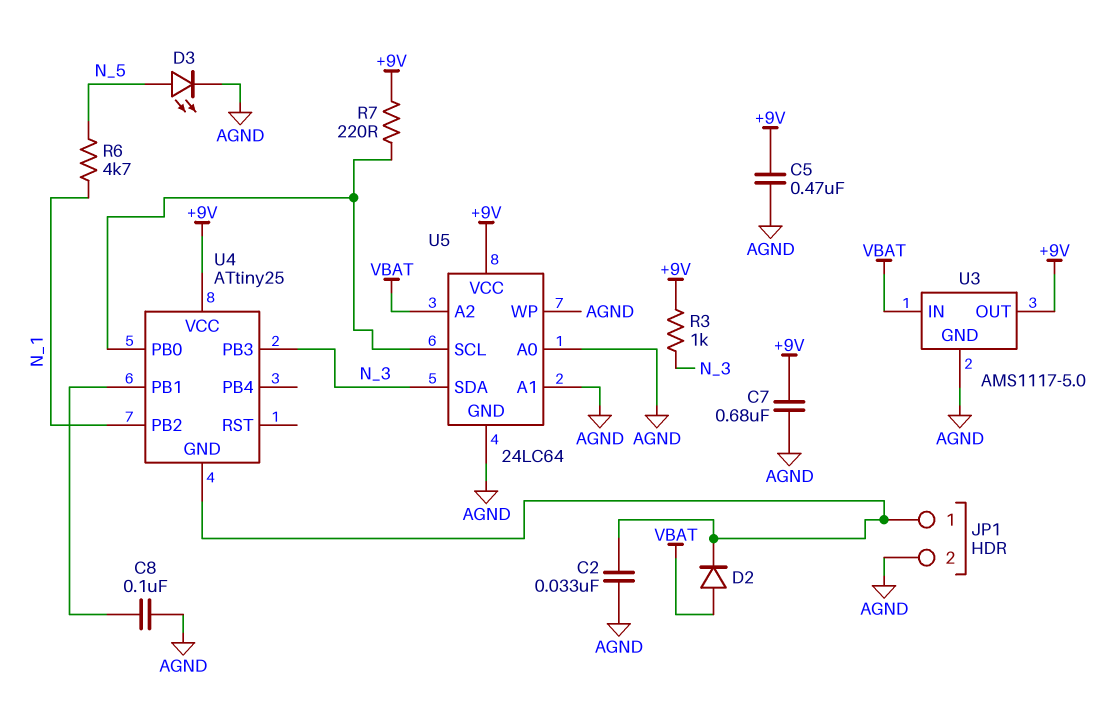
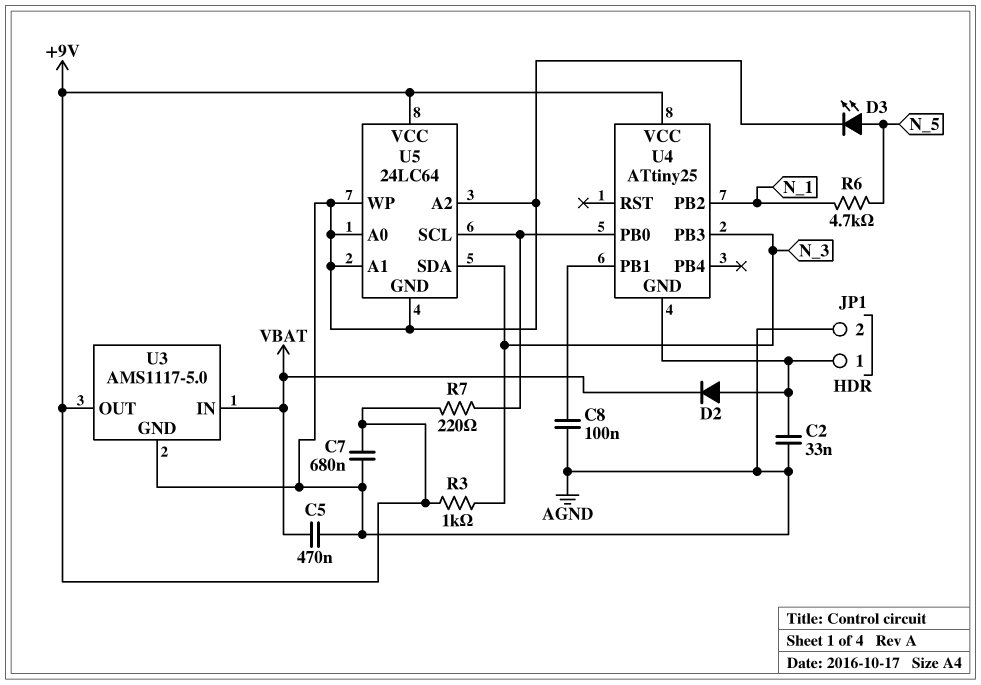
C5: 470nF (+9V, AGND) -> 470nF (AGND, VBAT)
D2: diode (A VBAT, K JP1/1) -> diode (A JP1/1, K VBAT)
U5 pin A2: VBAT -> AGND

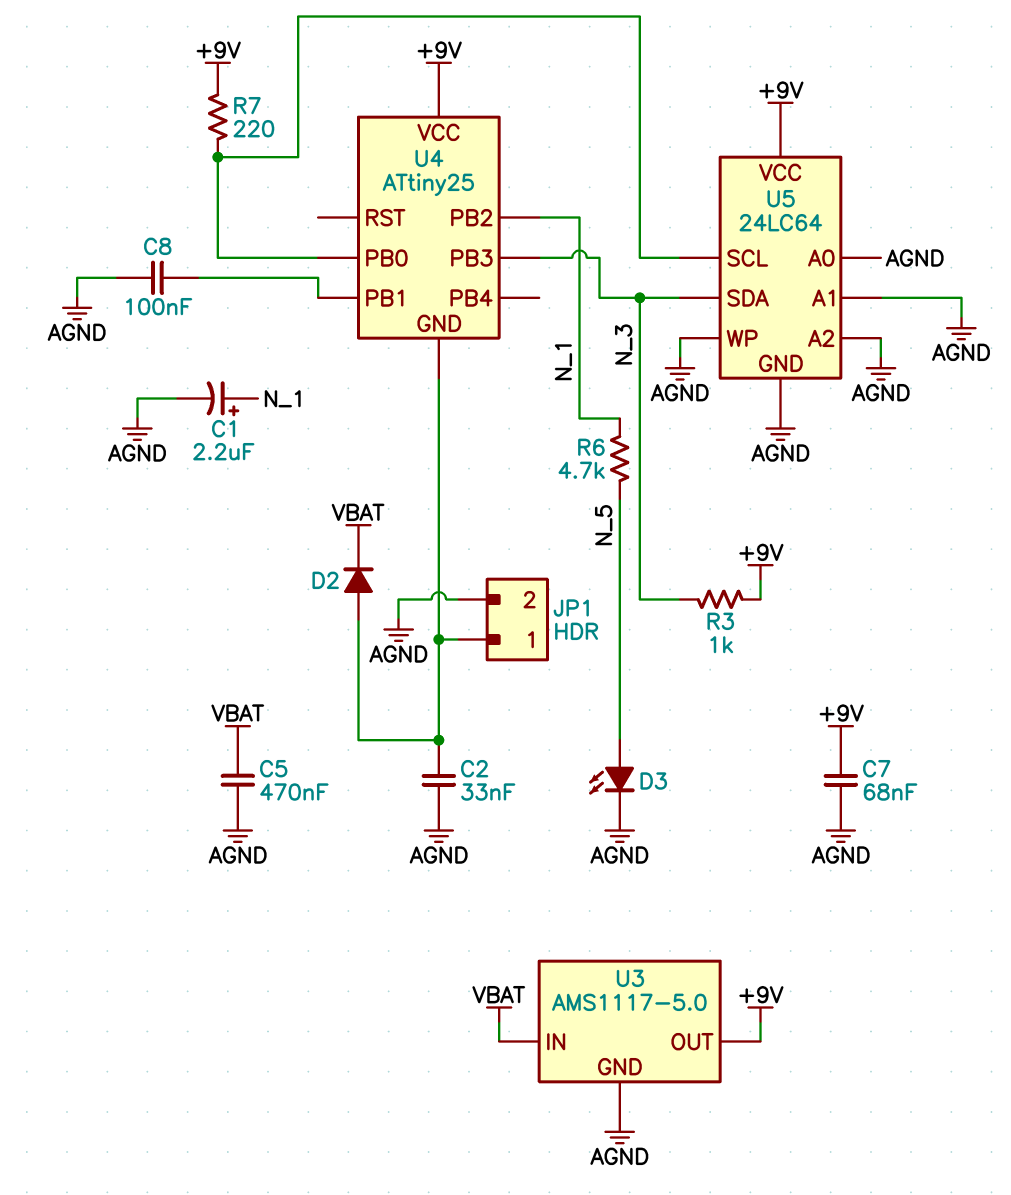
C1: none -> 2.2uF (plus N_1, minus AGND)
C7: 680nF (+9V, AGND) -> 68nF (+9V, AGND)

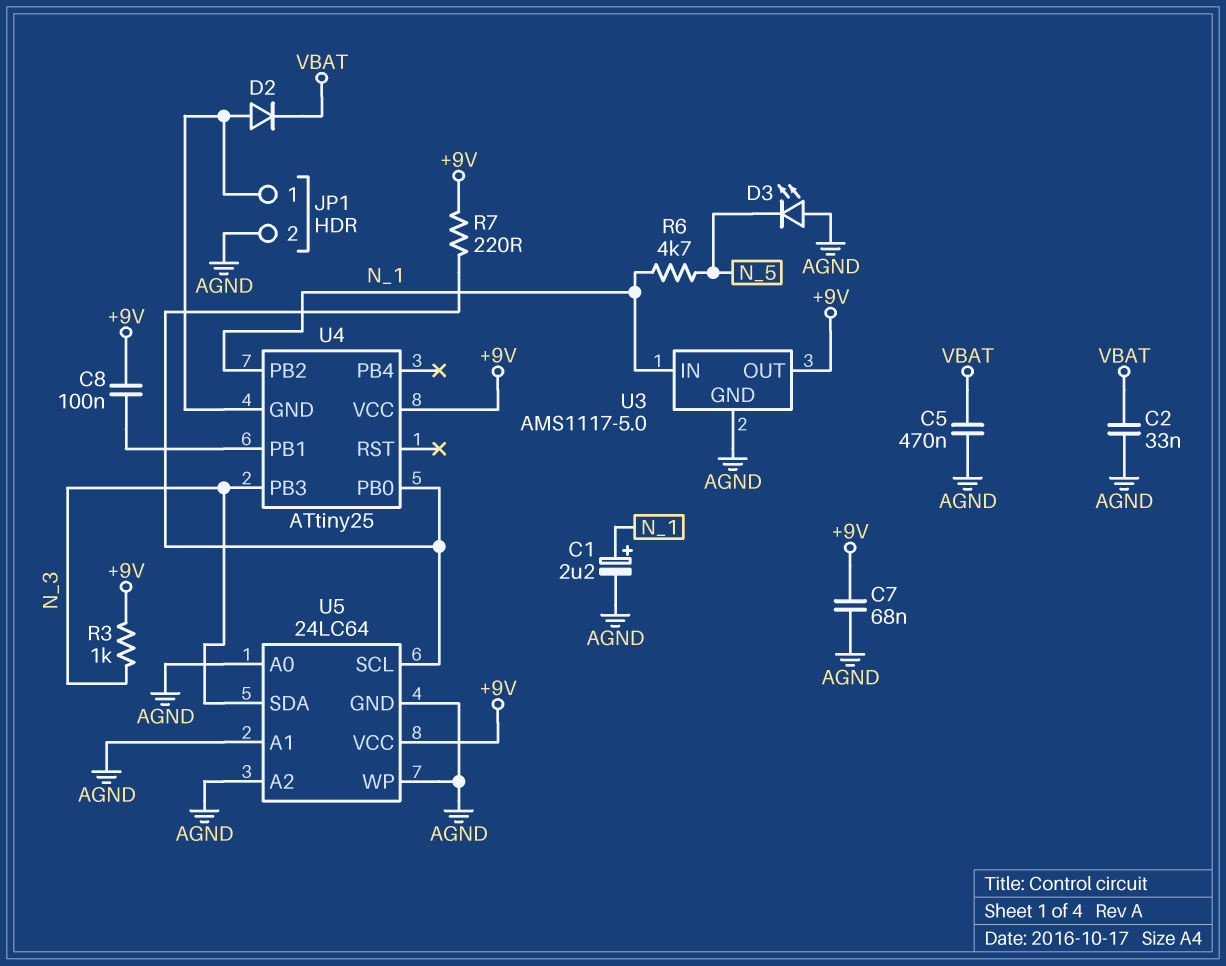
C2: 33nF (AGND, JP1/1) -> 33nF (AGND, VBAT)
C8: 100nF (AGND, U4/PB1) -> 100nF (+9V, U4/PB1)
D3: LED (A N_5, K AGND) -> LED (A AGND, K N_5)
U3 pin IN: VBAT -> N_1

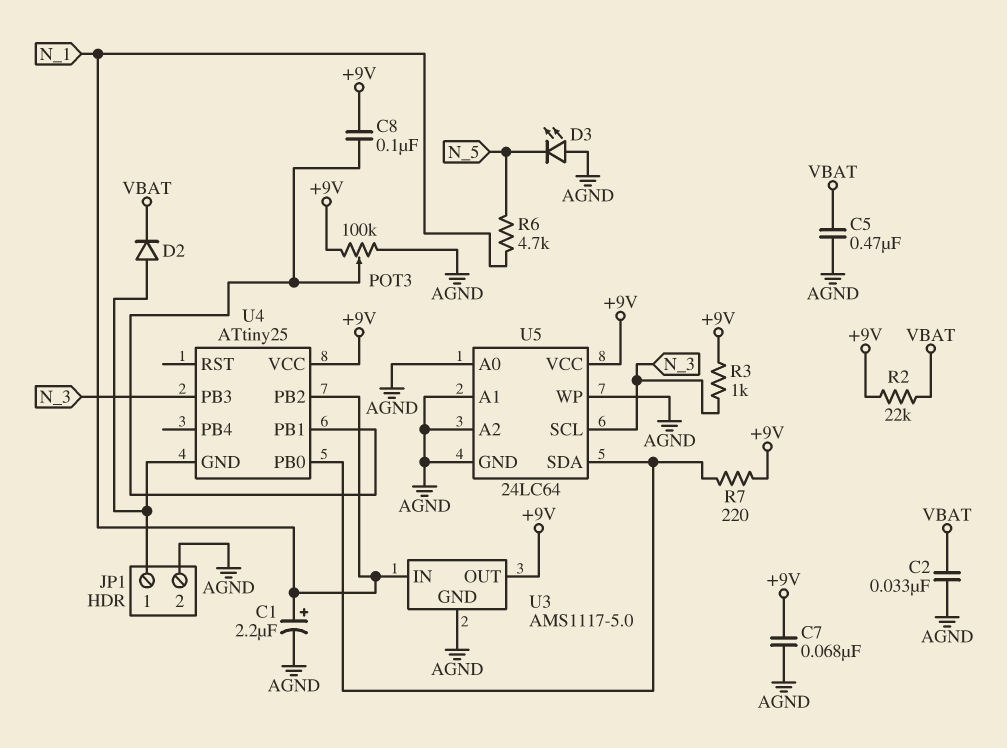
POT3: none -> 100k (+9V, AGND, wiper U4/PB1)
R2: none -> 22k (+9V, VBAT)
U5 pin SCL: U4/PB0 -> N_3
U5 pin SDA: N_3 -> U4/PB0

